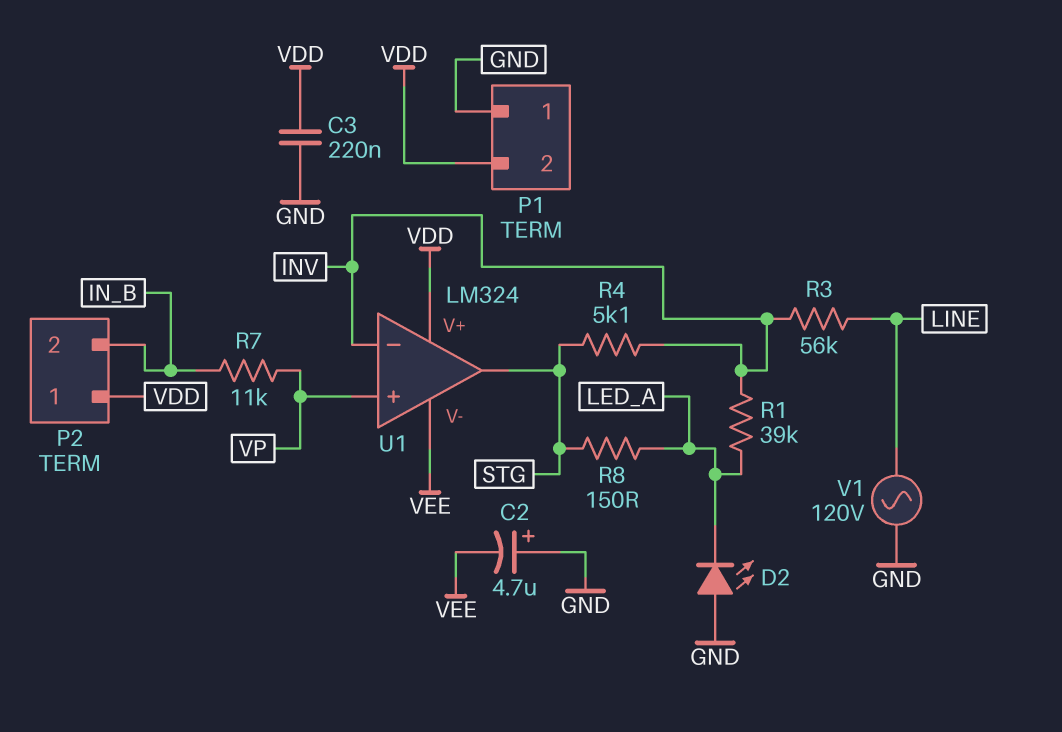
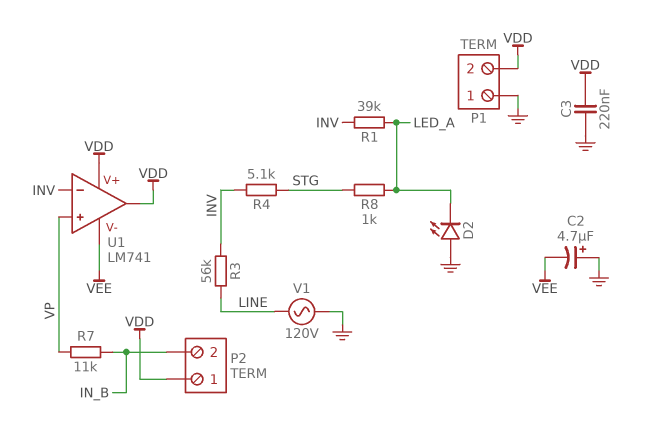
R8: 150 (LED_A, STG) -> 1k (LED_A, STG)
U1: LM324 -> LM741
U1 pin out: STG -> VDD

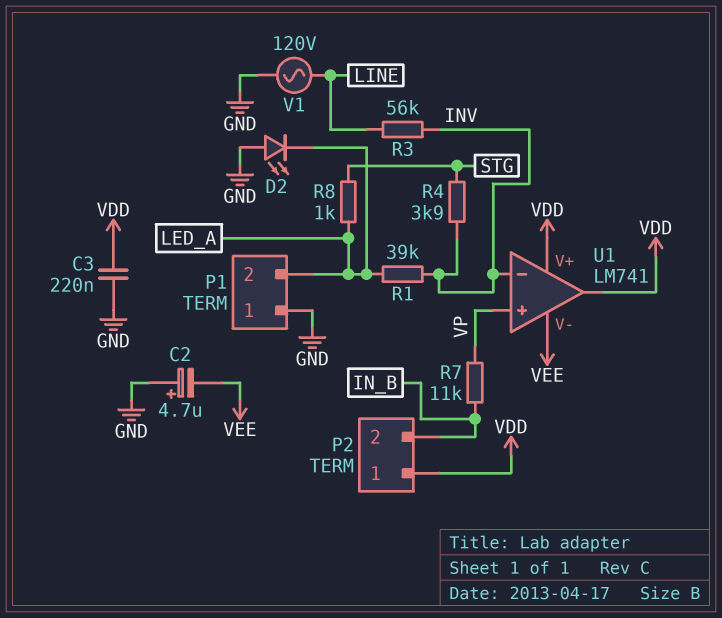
P1 pin 2: VDD -> LED_A
R4: 5.1k (INV, STG) -> 3.9k (INV, STG)

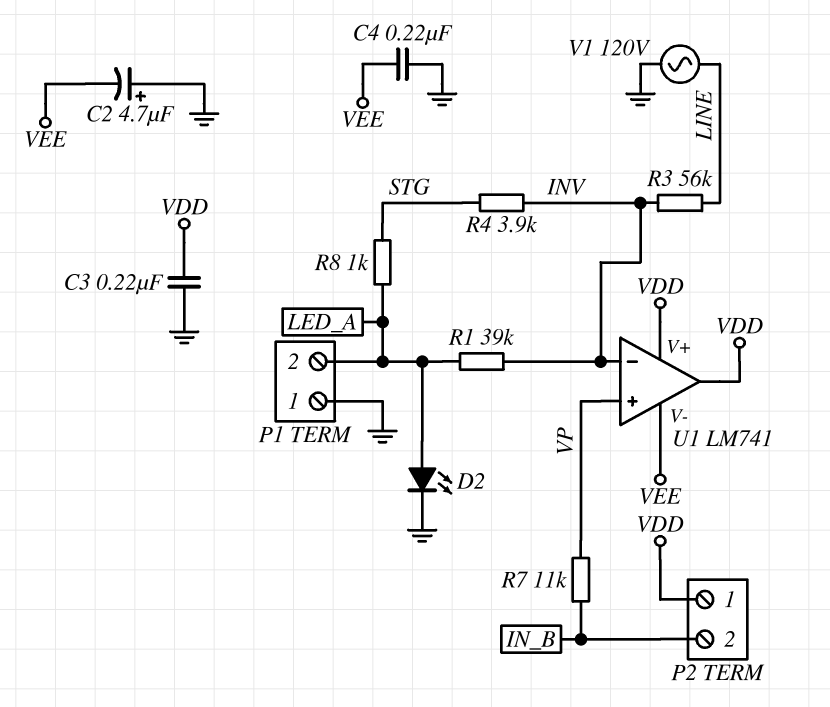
C4: none -> 220nF (GND, VEE)
D2: LED (A GND, K LED_A) -> LED (A LED_A, K GND)

